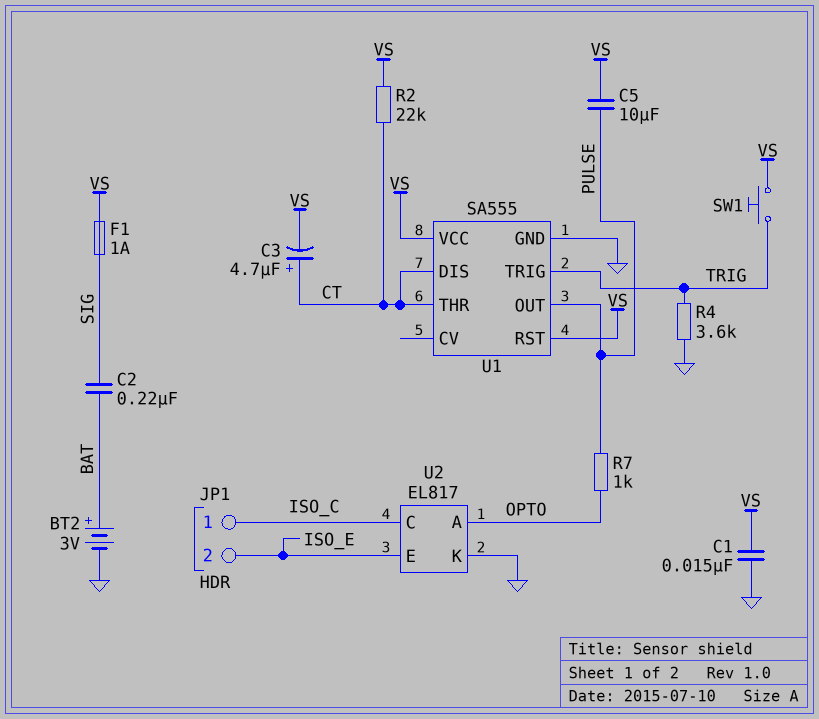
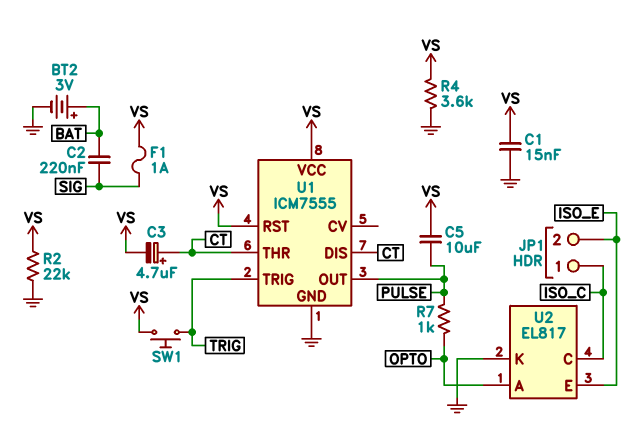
R2: 22k (CT, VS) -> 22k (GND, VS)
R4: 3.6k (GND, TRIG) -> 3.6k (GND, VS)
U1: SA555 -> ICM7555

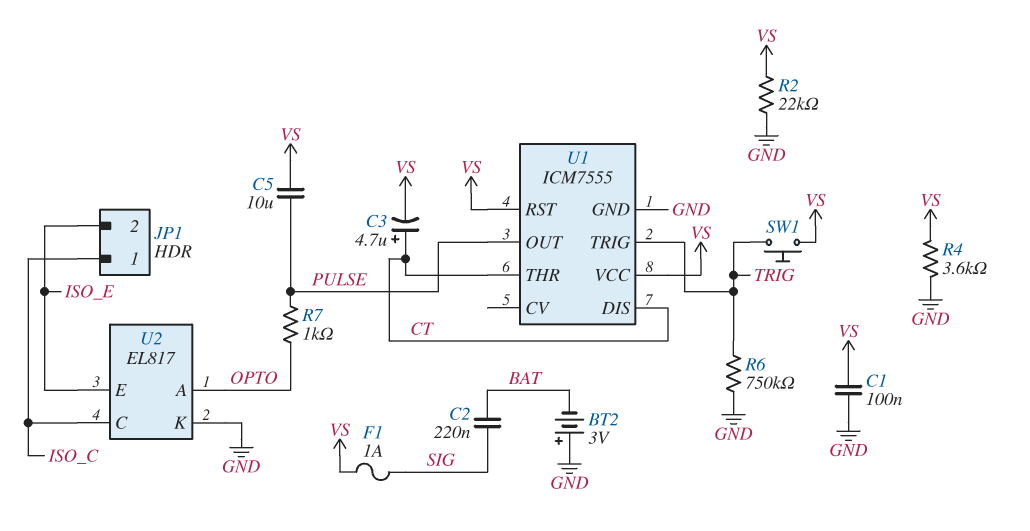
BT2: 3V (plus BAT, minus GND) -> 3V (plus GND, minus BAT)
C1: 15nF (GND, VS) -> 100nF (GND, VS)
R6: none -> 750k (GND, TRIG)

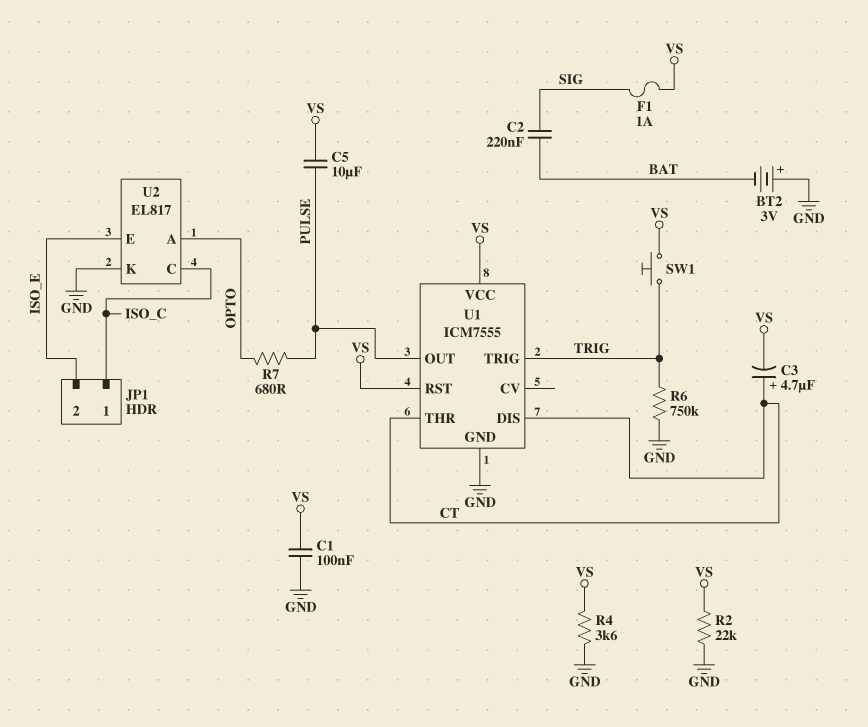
R7: 1k (OPTO, PULSE) -> 680 (OPTO, PULSE)

